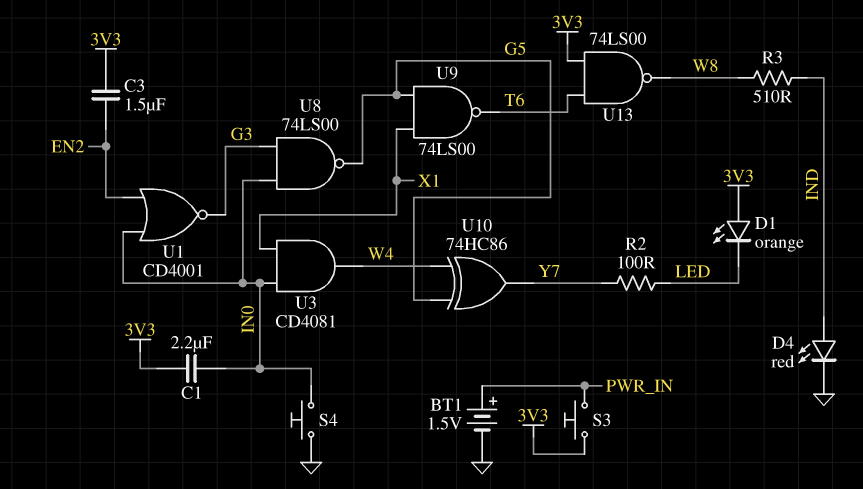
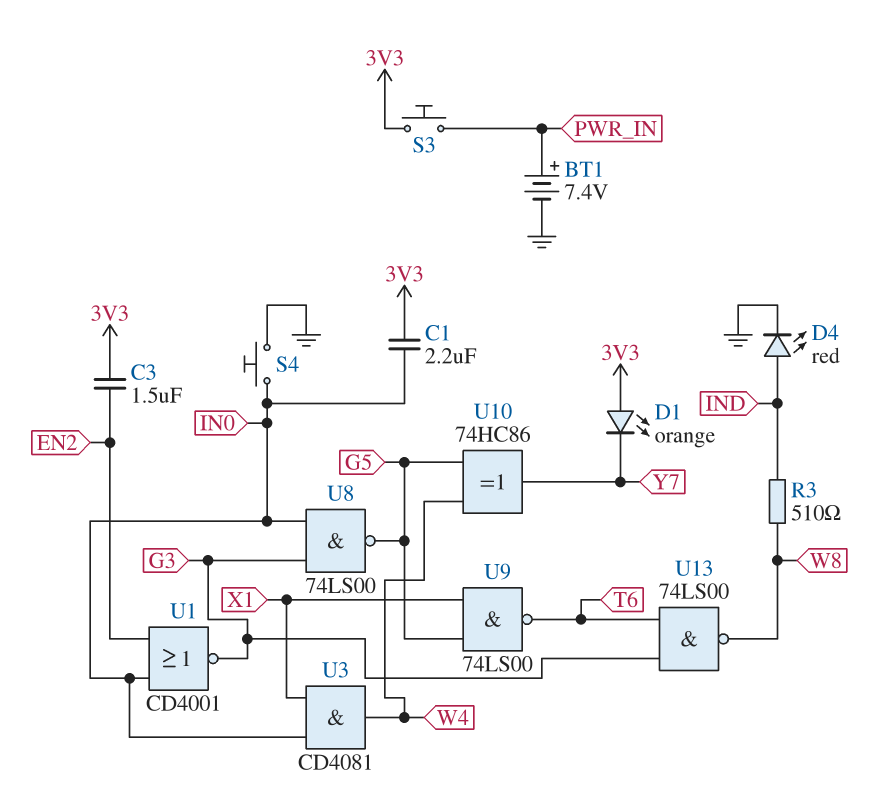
BT1: 1.5V (plus PWR_IN, minus GND) -> 7.4V (plus PWR_IN, minus GND)
D1: LED orange (A 3V3, K LED) -> LED orange (A 3V3, K Y7)
R2: 100 (LED, Y7) -> none
U13: NAND 74LS00 (in 3V3, in T6, out W8) -> NAND 74LS00 (in G3, in T6, out W8)

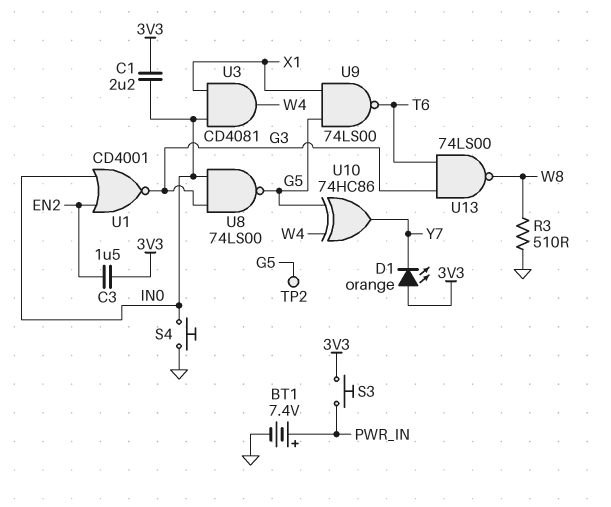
D4: LED red (A IND, K GND) -> none
R3: 510 (IND, W8) -> 510 (GND, W8)
TP2: none -> test point (G5)

